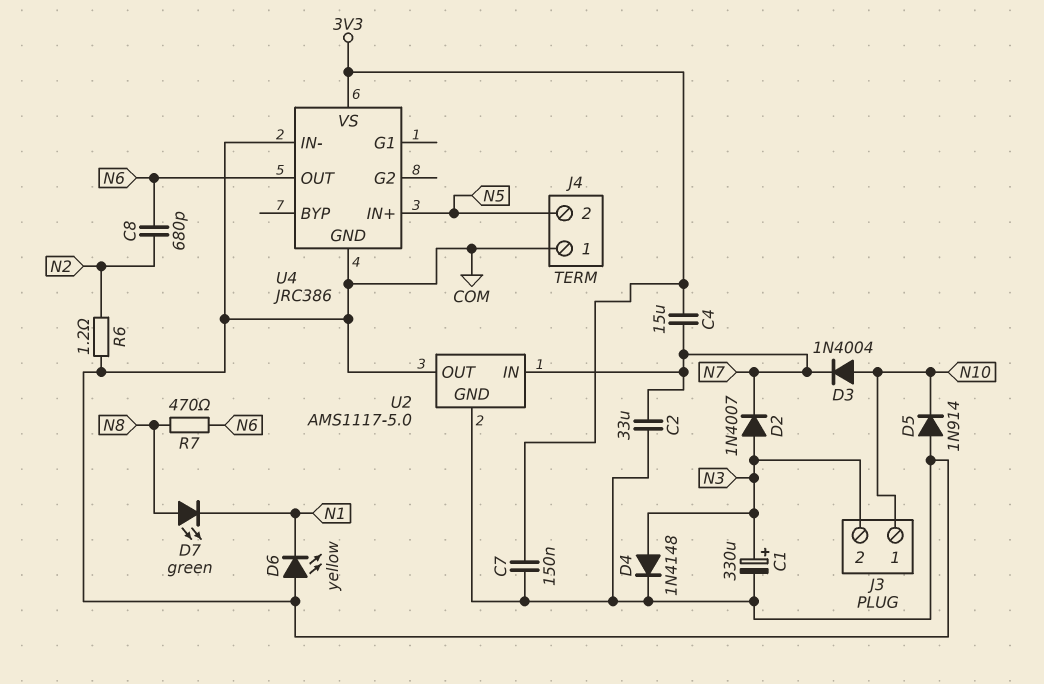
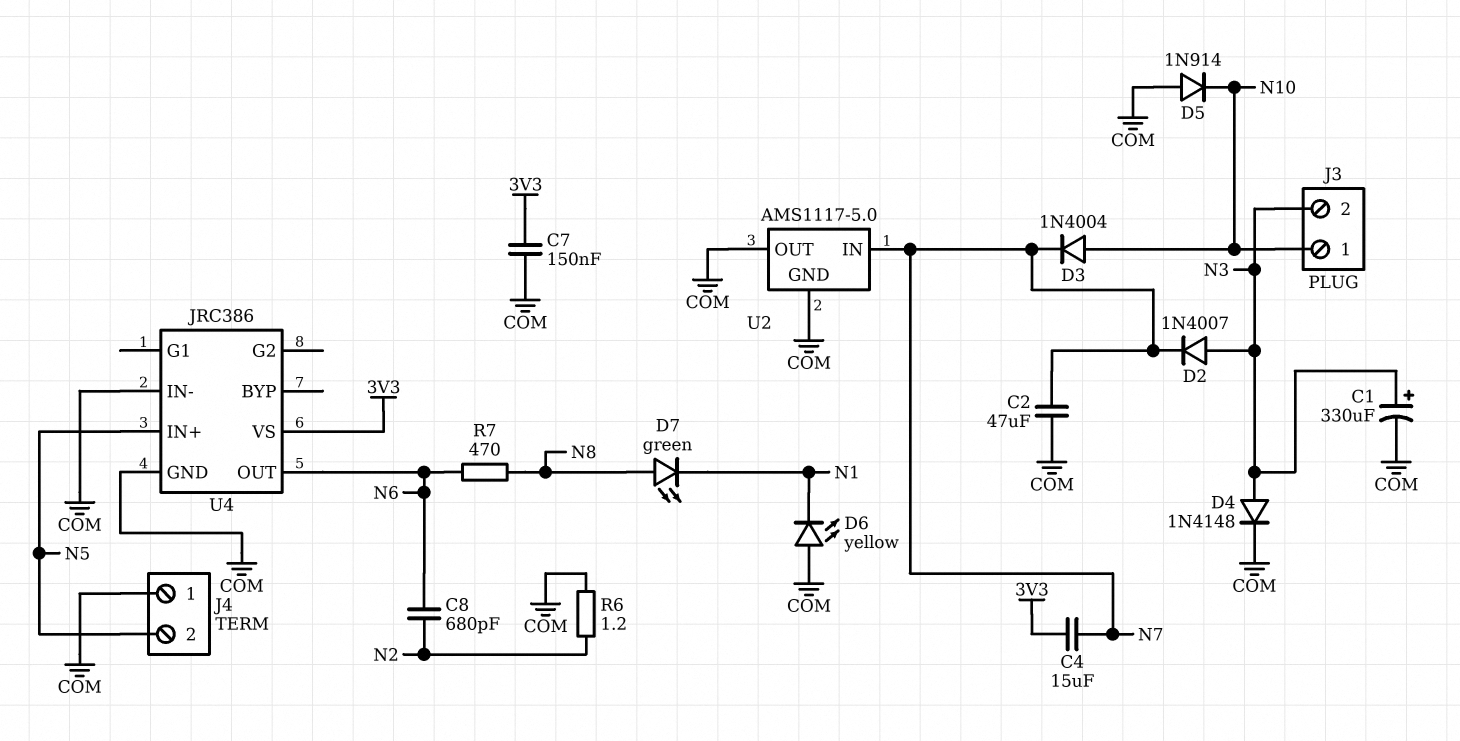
C2: 33uF (COM, N7) -> 47uF (COM, N7)

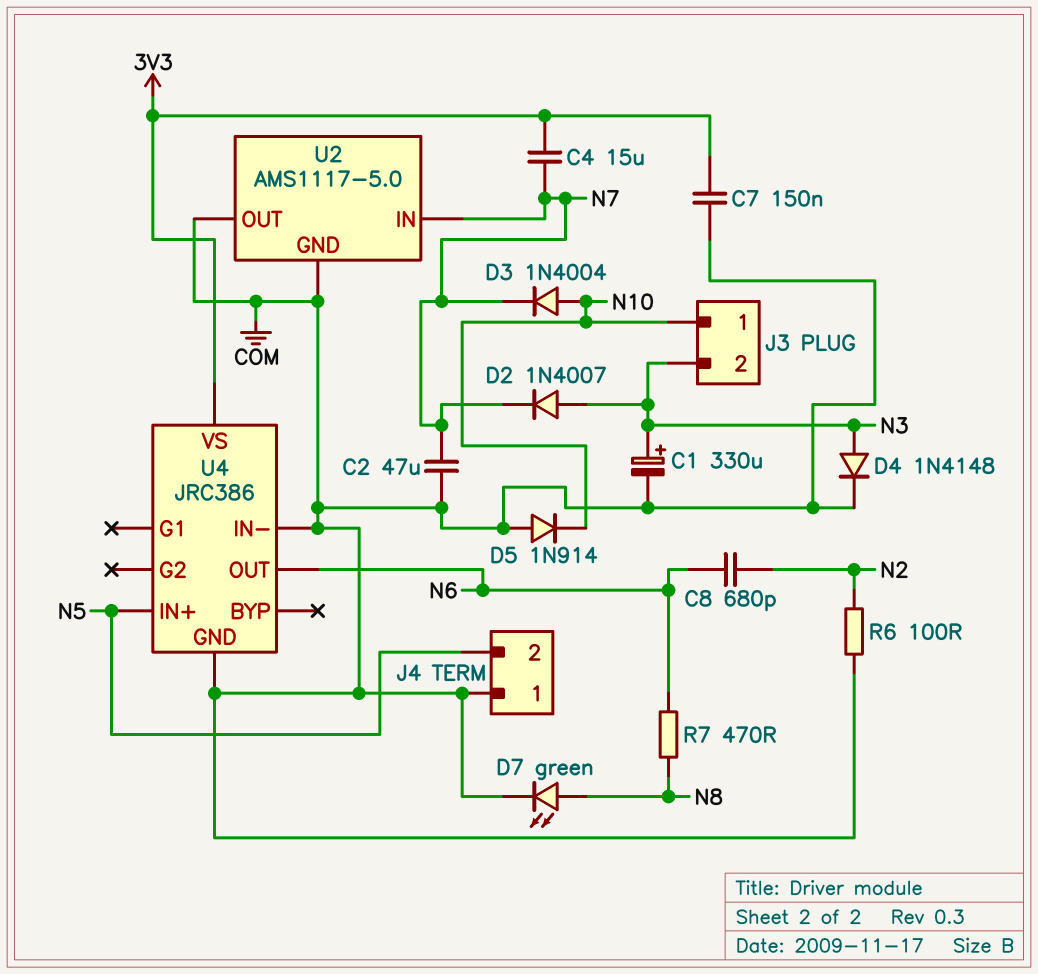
D6: LED yellow (A COM, K N1) -> none
D7: LED green (A N8, K N1) -> LED green (A N8, K COM)
R6: 1.2 (COM, N2) -> 100 (COM, N2)

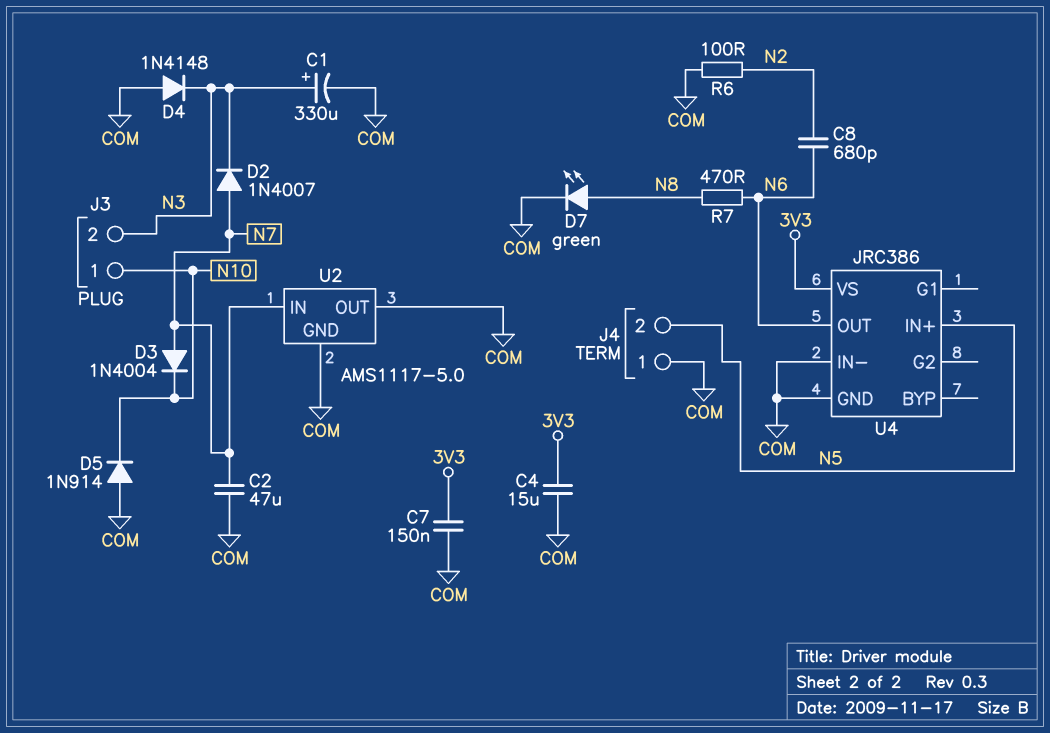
C4: 15uF (3V3, N7) -> 15uF (3V3, COM)
D2: diode 1N4007 (A N3, K N7) -> diode 1N4007 (A N7, K N3)
D3: diode 1N4004 (A N10, K N7) -> diode 1N4004 (A N7, K N10)
D4: diode 1N4148 (A N3, K COM) -> diode 1N4148 (A COM, K N3)

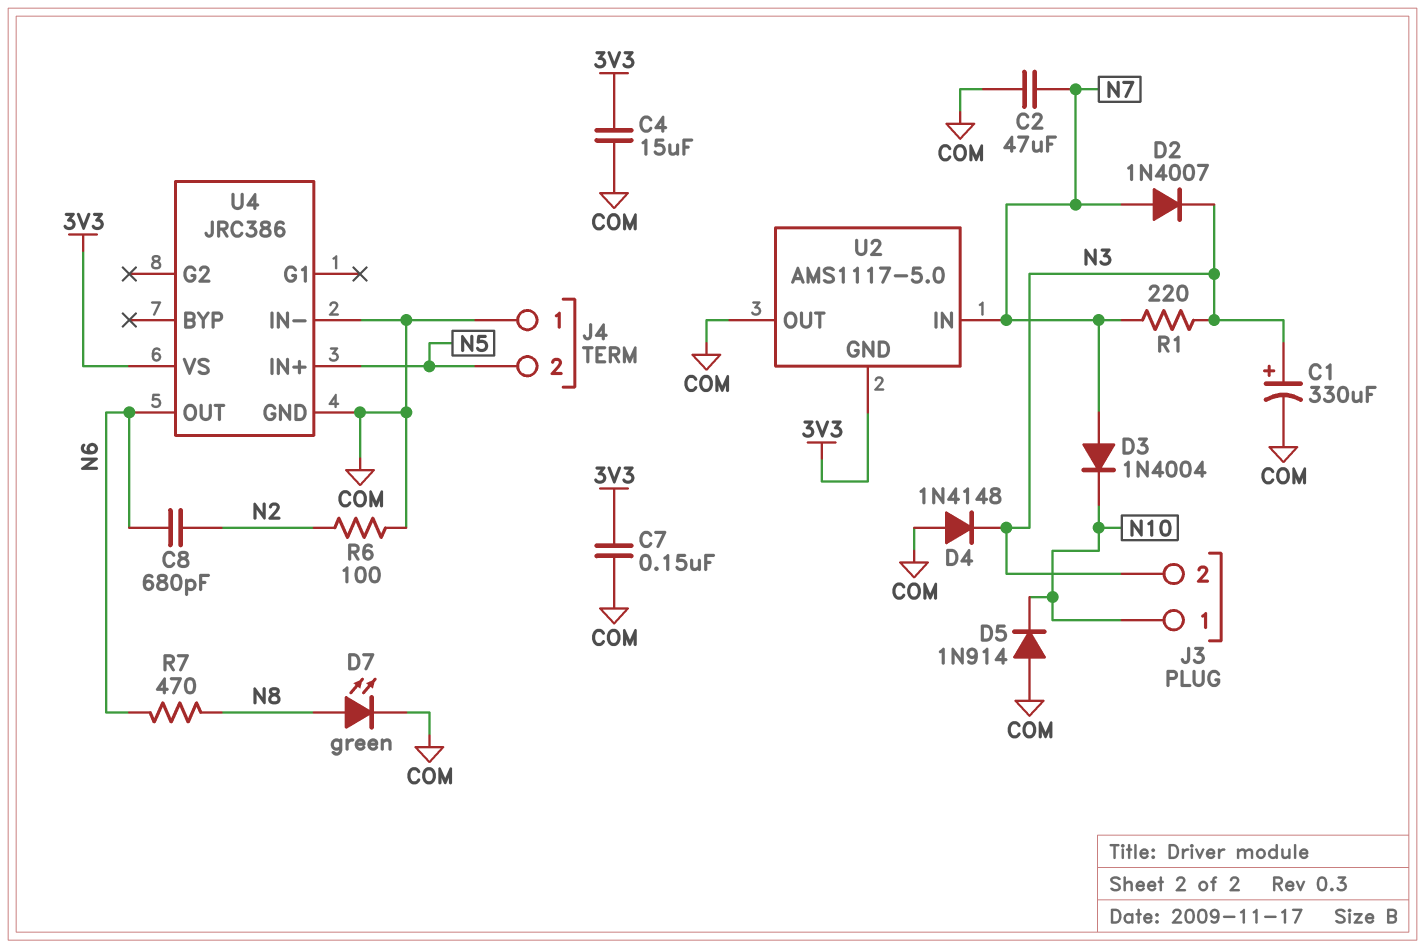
R1: none -> 220 (N3, N7)
U2 pin GND: COM -> 3V3

